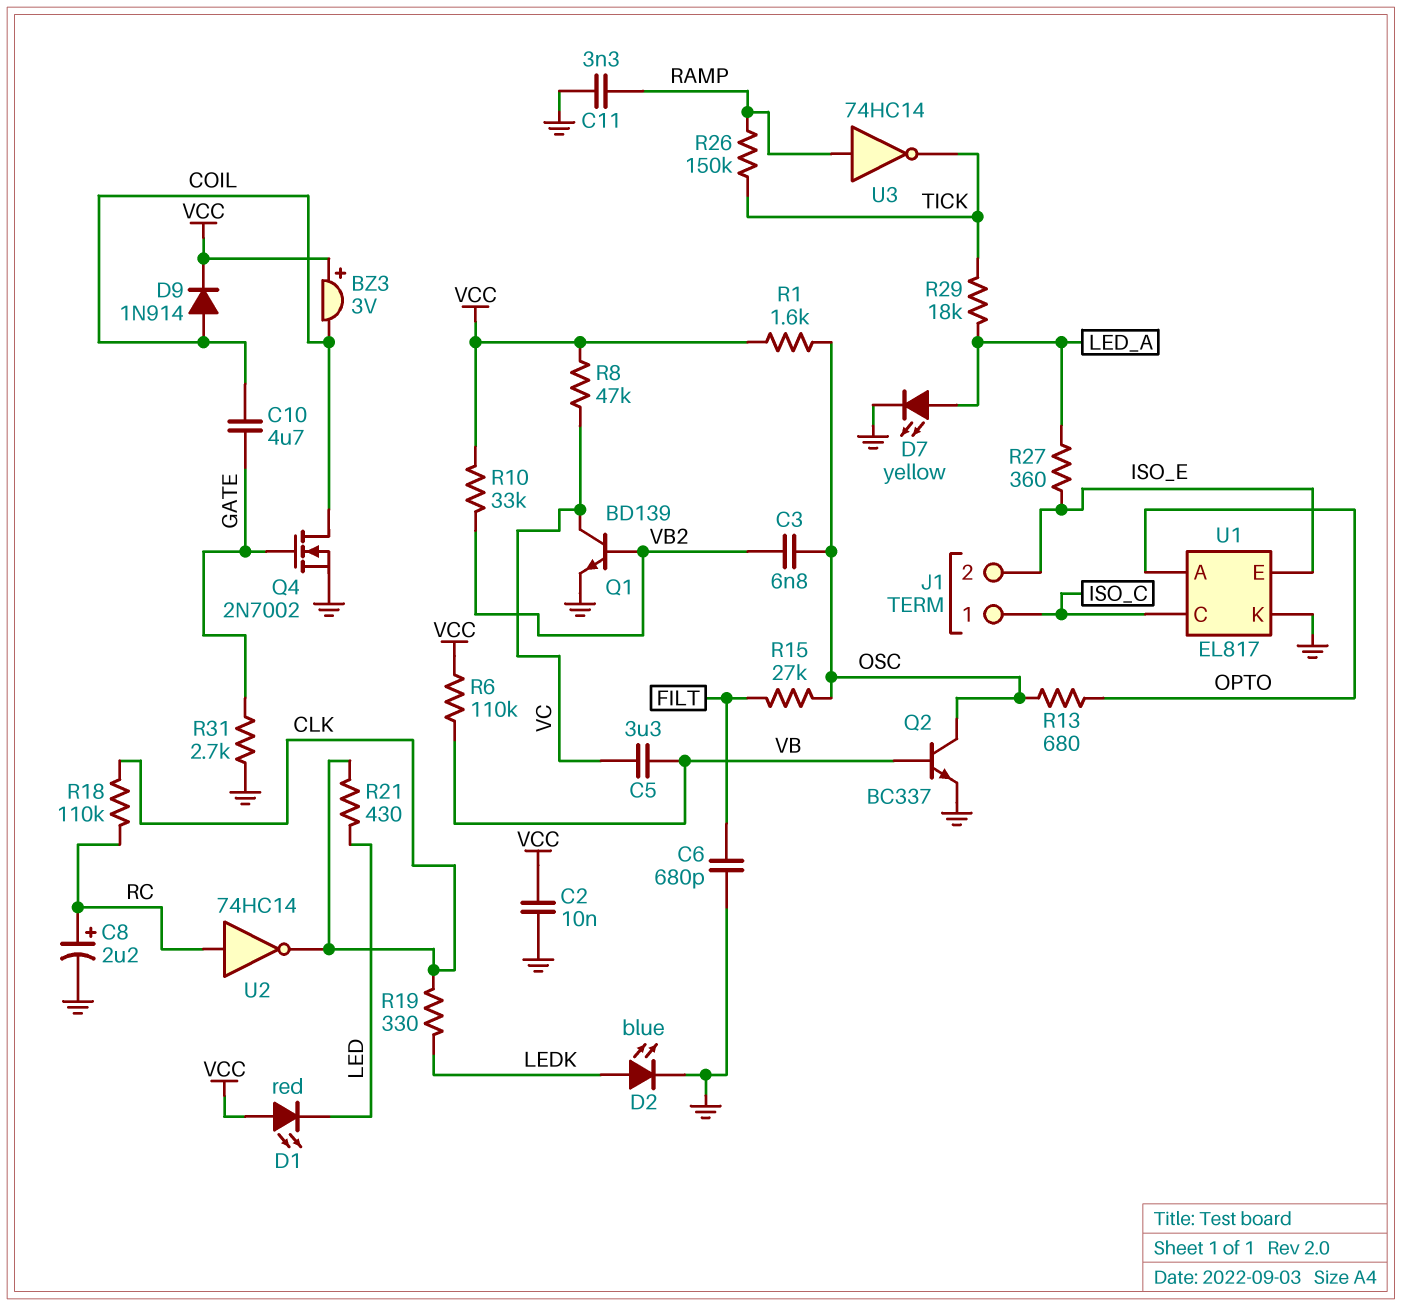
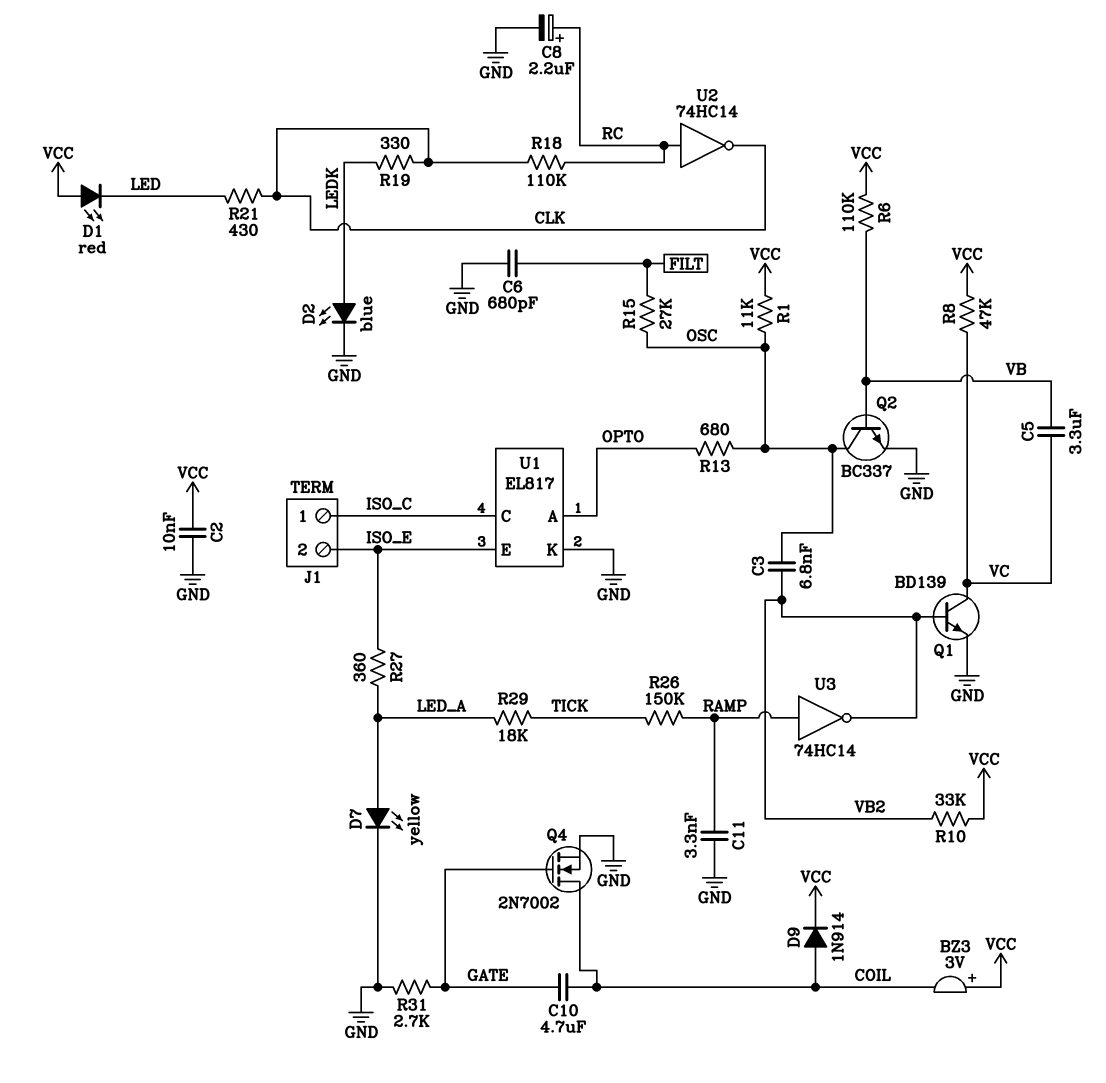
R1: 1.6k (OSC, VCC) -> 11k (OSC, VCC)
U3: NOT 74HC14 (in RAMP, out TICK) -> NOT 74HC14 (in RAMP, out VB2)

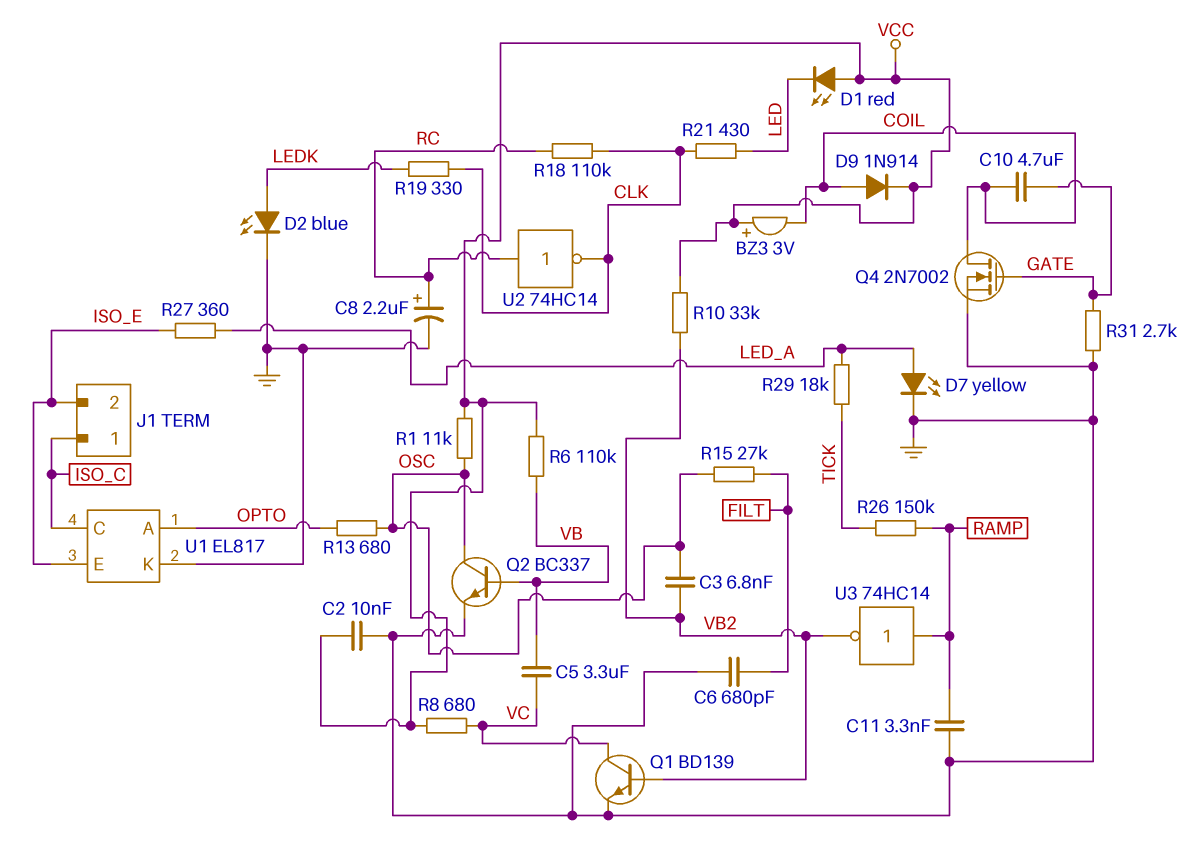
R8: 47k (VC, VCC) -> 680 (VC, VCC)

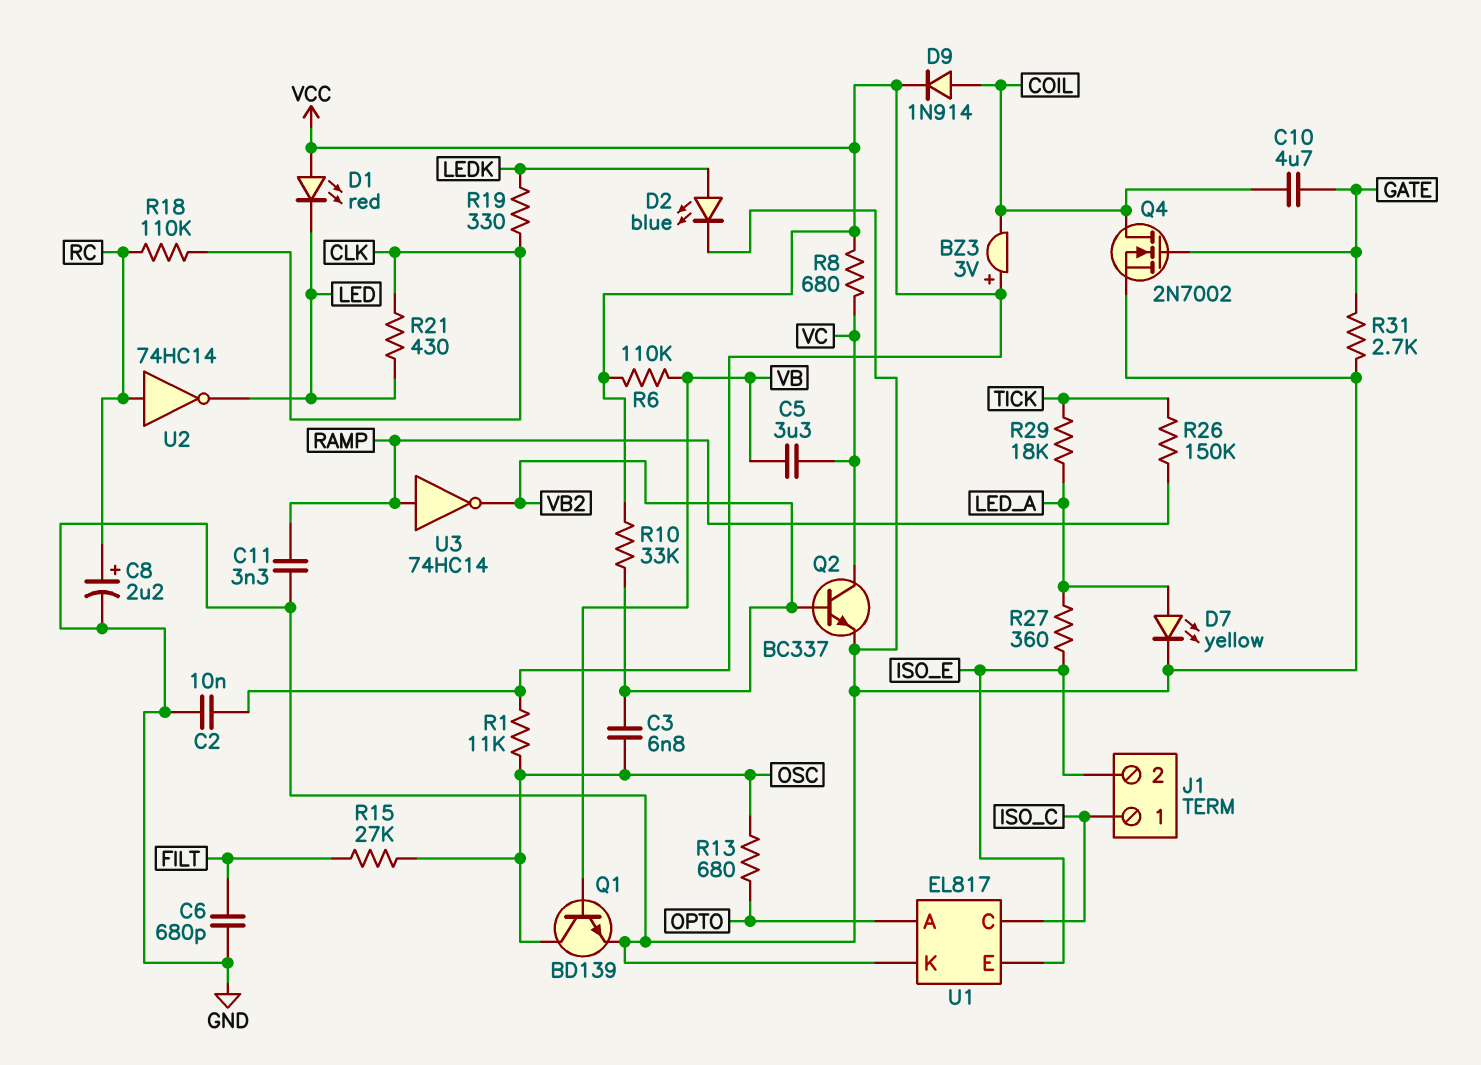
Q1: NPN BD139 (B VB2, C VC, E GND) -> NPN BD139 (B VB, C OSC, E GND)
Q2: NPN BC337 (B VB, C OSC, E GND) -> NPN BC337 (B VB2, C VC, E GND)
U2: NOT 74HC14 (in RC, out CLK) -> NOT 74HC14 (in RC, out LED)

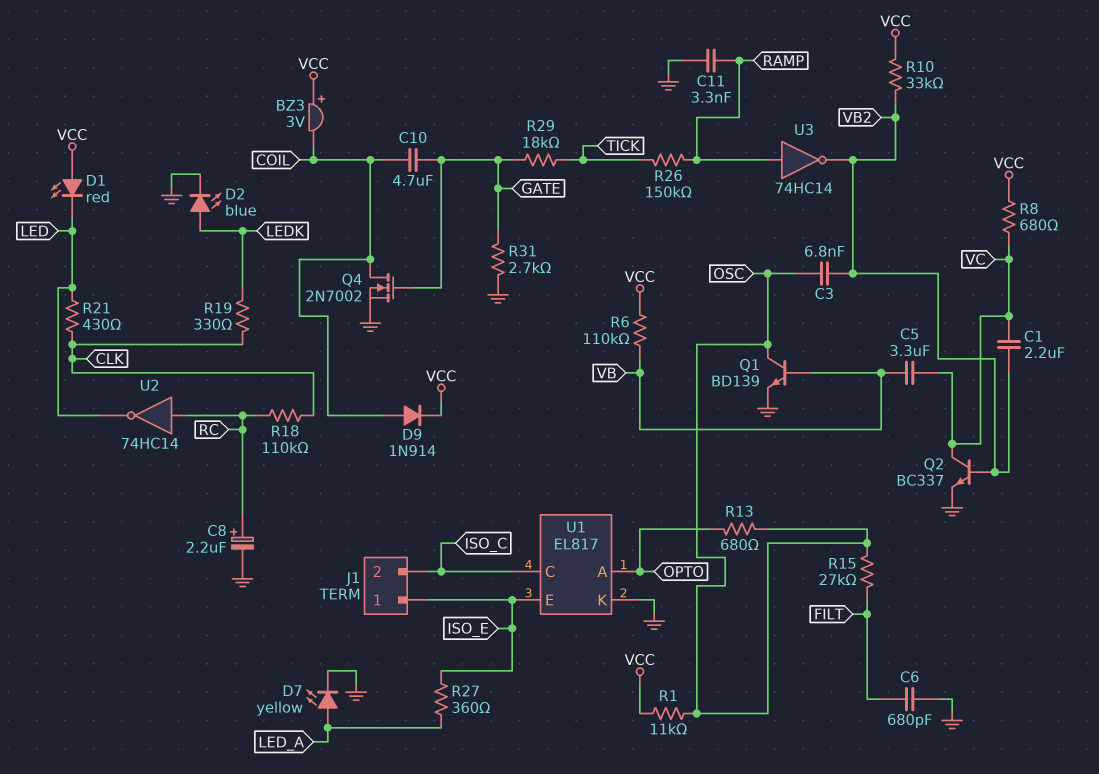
C1: none -> 2.2uF (VB2, VC)
C2: 10nF (GND, VCC) -> none
J1 pin 1: ISO_C -> ISO_E
J1 pin 2: ISO_E -> ISO_C
R29: 18k (LED_A, TICK) -> 18k (GATE, TICK)

